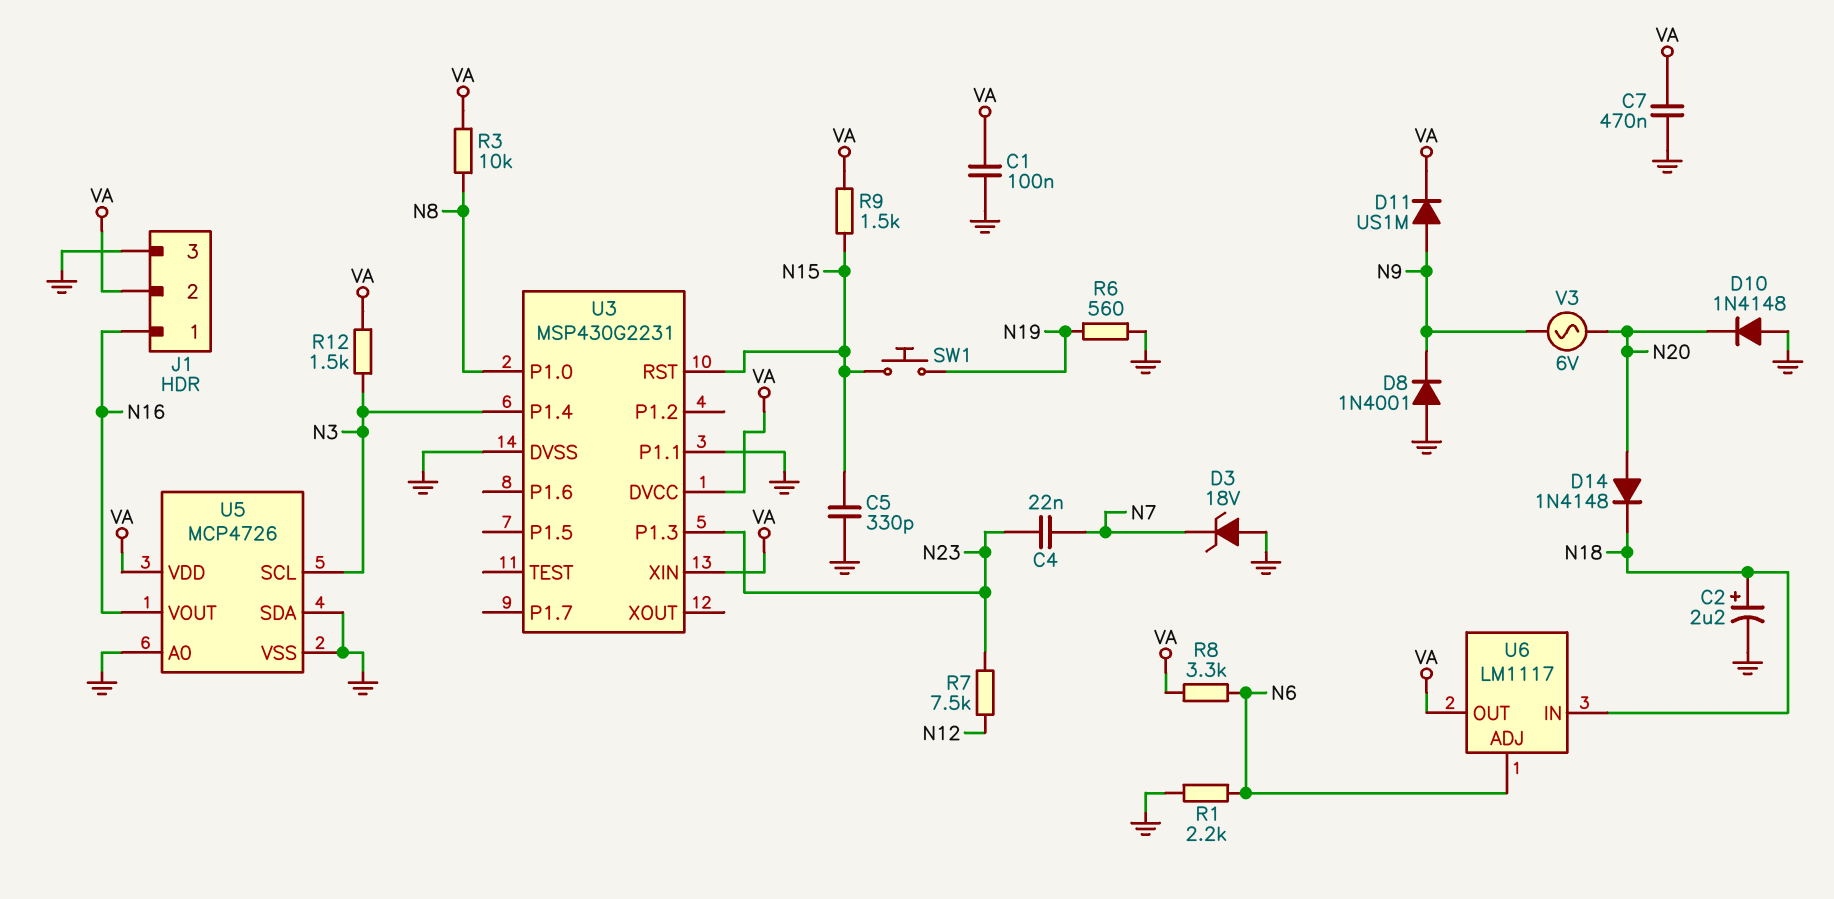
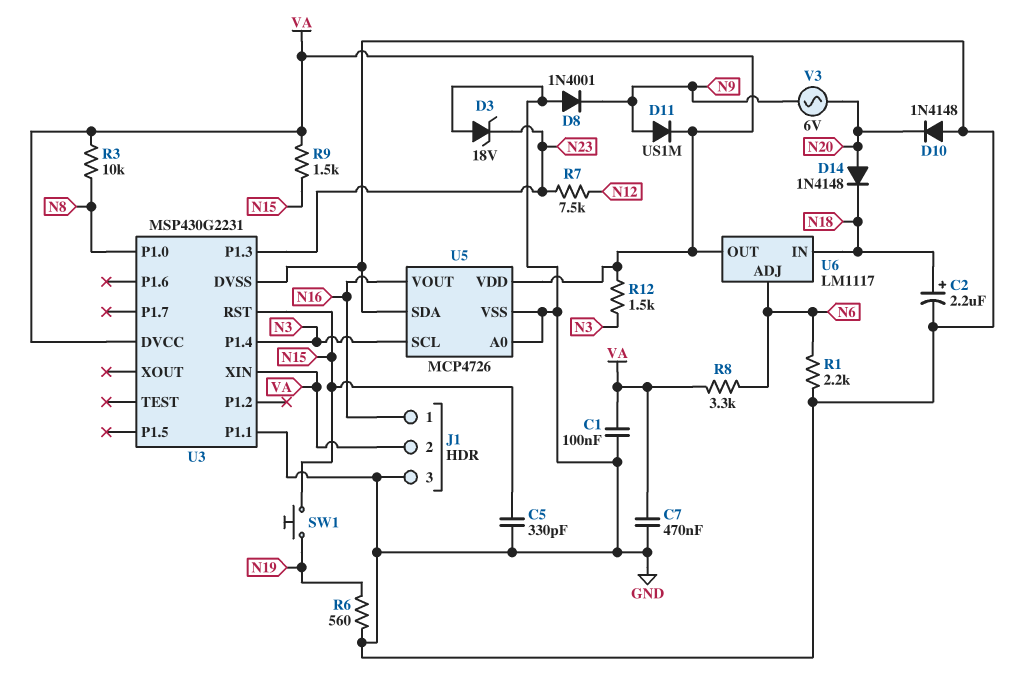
C4: 22nF (N7, N23) -> none
D3: zener 18V (A GND, K N7) -> zener 18V (A GND, K N23)

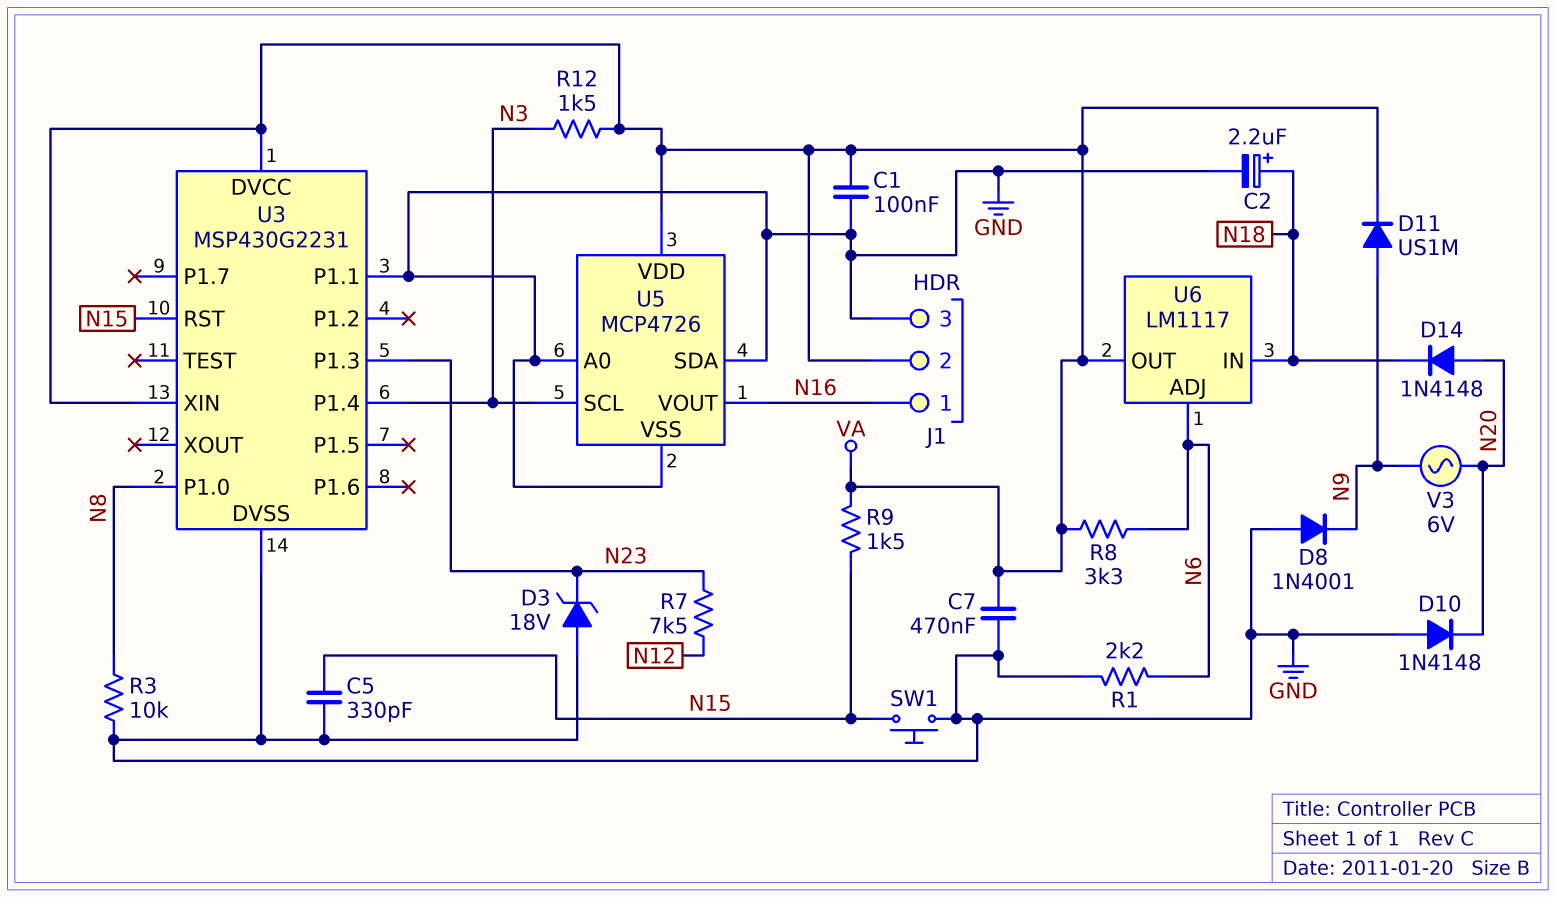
R3: 10k (N8, VA) -> 10k (GND, N8)
R6: 560 (GND, N19) -> none
SW1: button (N15, N19) -> button (GND, N15)

